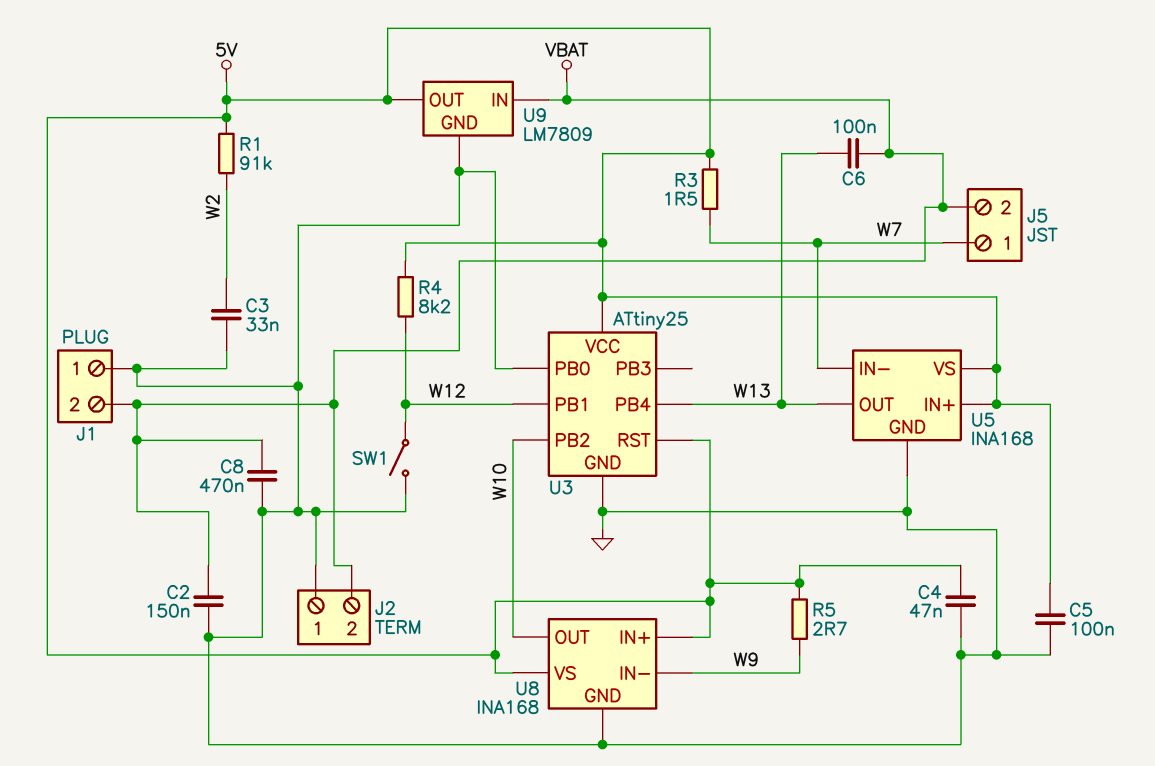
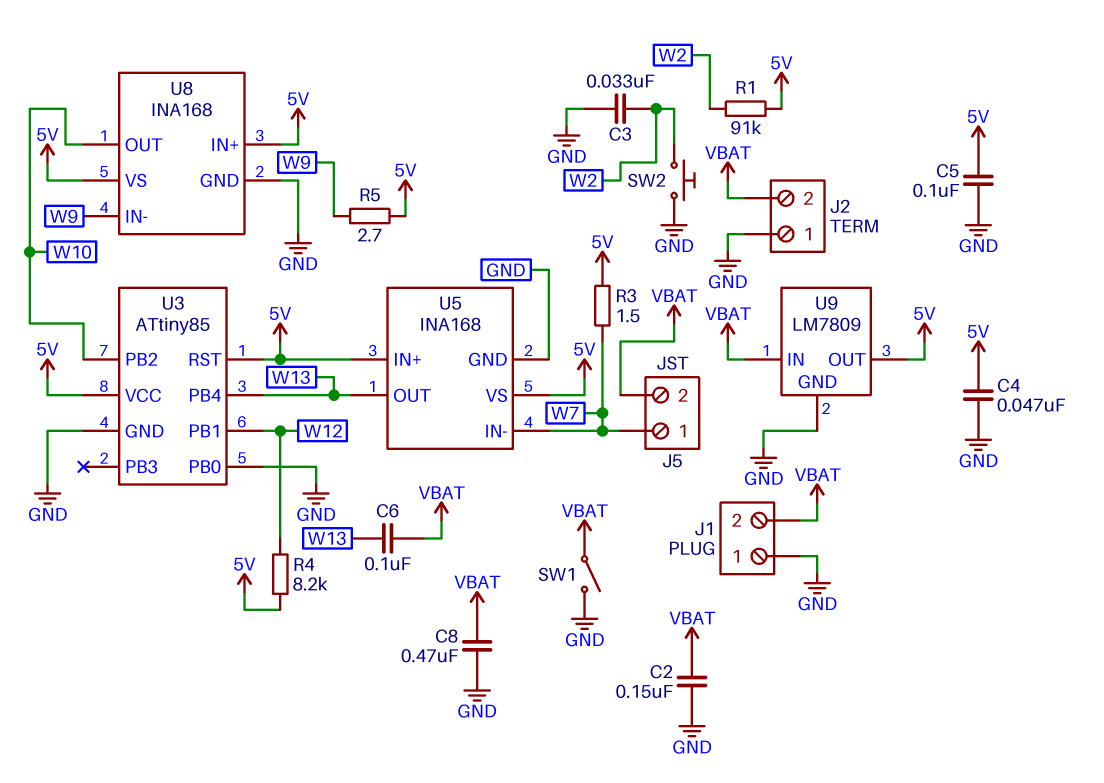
SW1: switch (GND, W12) -> switch (GND, VBAT)
SW2: none -> button (GND, W2)
U3: ATtiny25 -> ATtiny85

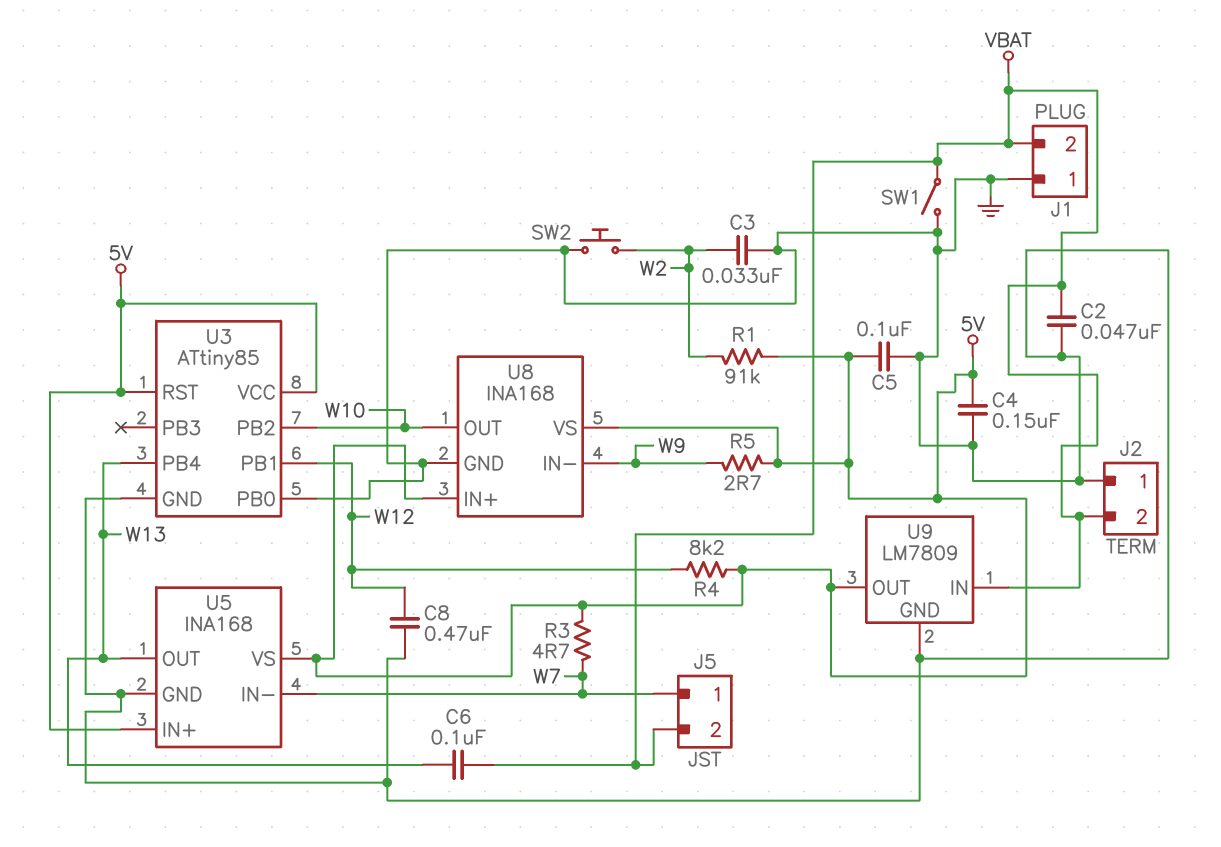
C2: 150nF (GND, VBAT) -> 47nF (GND, VBAT)
C4: 47nF (5V, GND) -> 150nF (5V, GND)
C8: 470nF (GND, VBAT) -> 470nF (GND, W12)
R3: 1.5 (5V, W7) -> 4.7 (5V, W7)

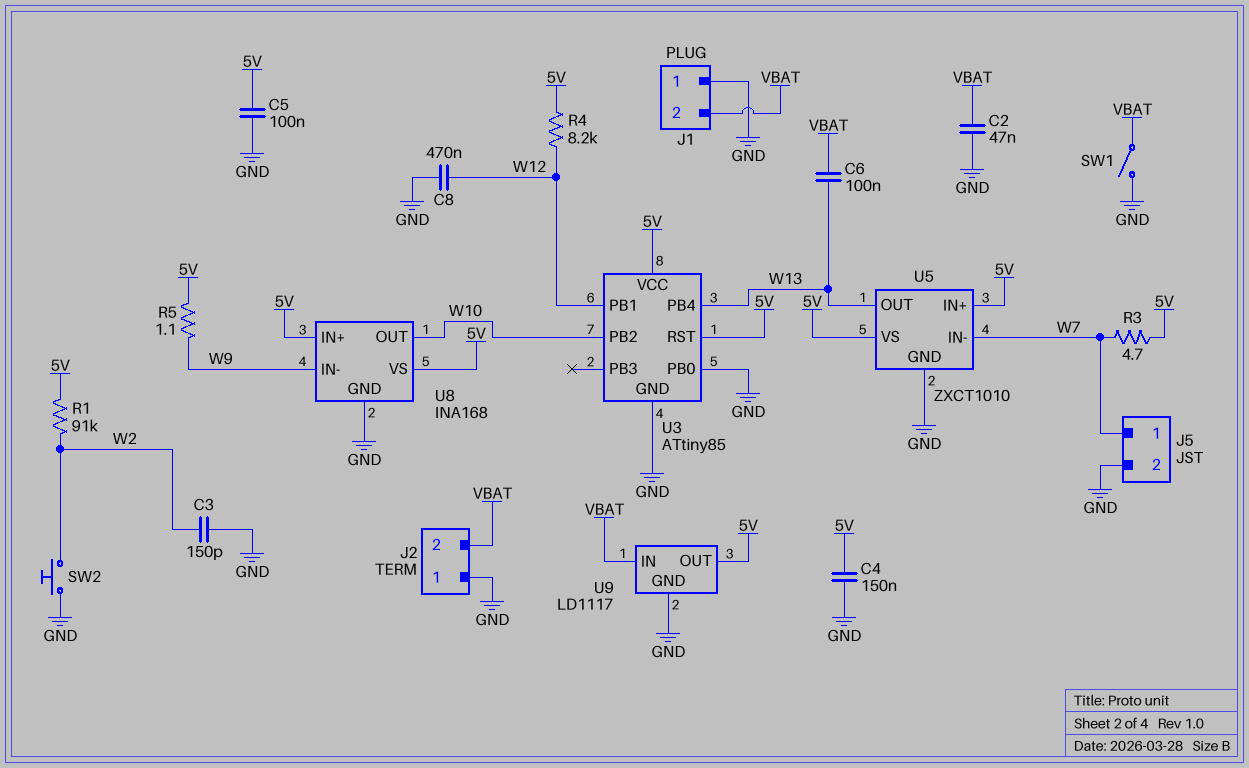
C3: 33nF (GND, W2) -> 150pF (GND, W2)
J5 pin 2: VBAT -> GND
R5: 2.7 (5V, W9) -> 1.1 (5V, W9)
U5: INA168 -> ZXCT1010
U9: LM7809 -> LD1117

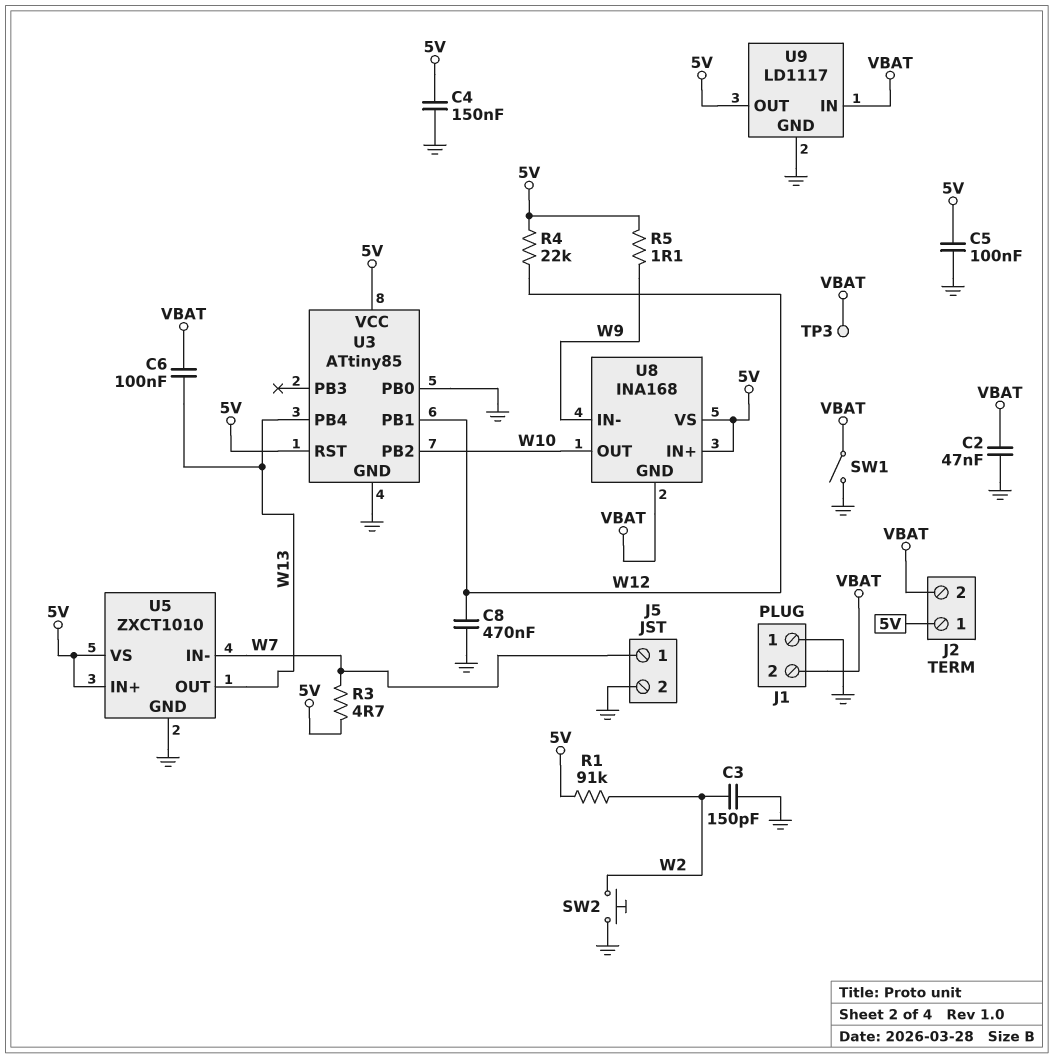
J2 pin 1: GND -> 5V
R4: 8.2k (5V, W12) -> 22k (5V, W12)
TP3: none -> test point (VBAT)
U8 pin GND: GND -> VBAT

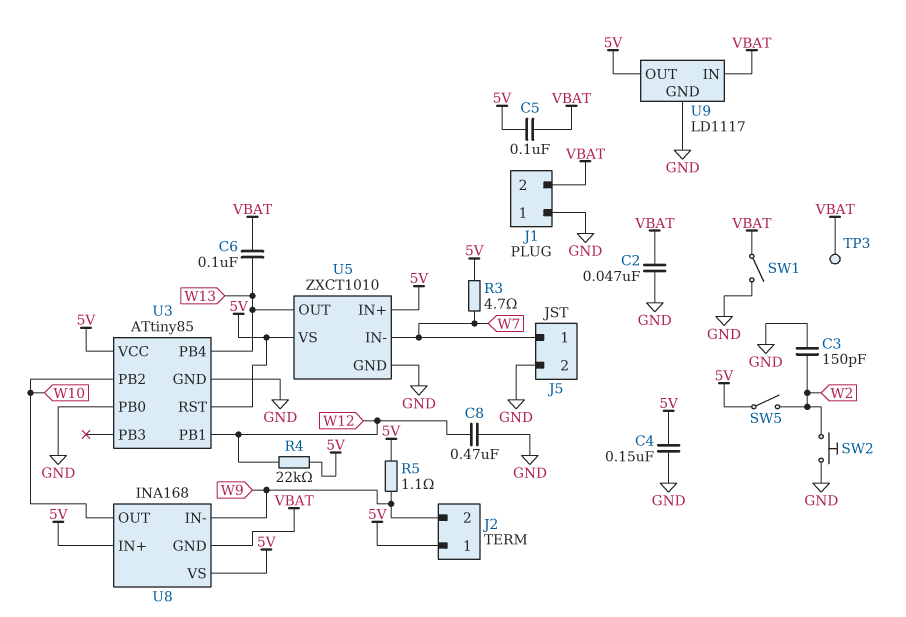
C5: 100nF (5V, GND) -> 100nF (5V, VBAT)
J2 pin 2: VBAT -> W9
R1: 91k (5V, W2) -> none
SW5: none -> switch (5V, W2)

